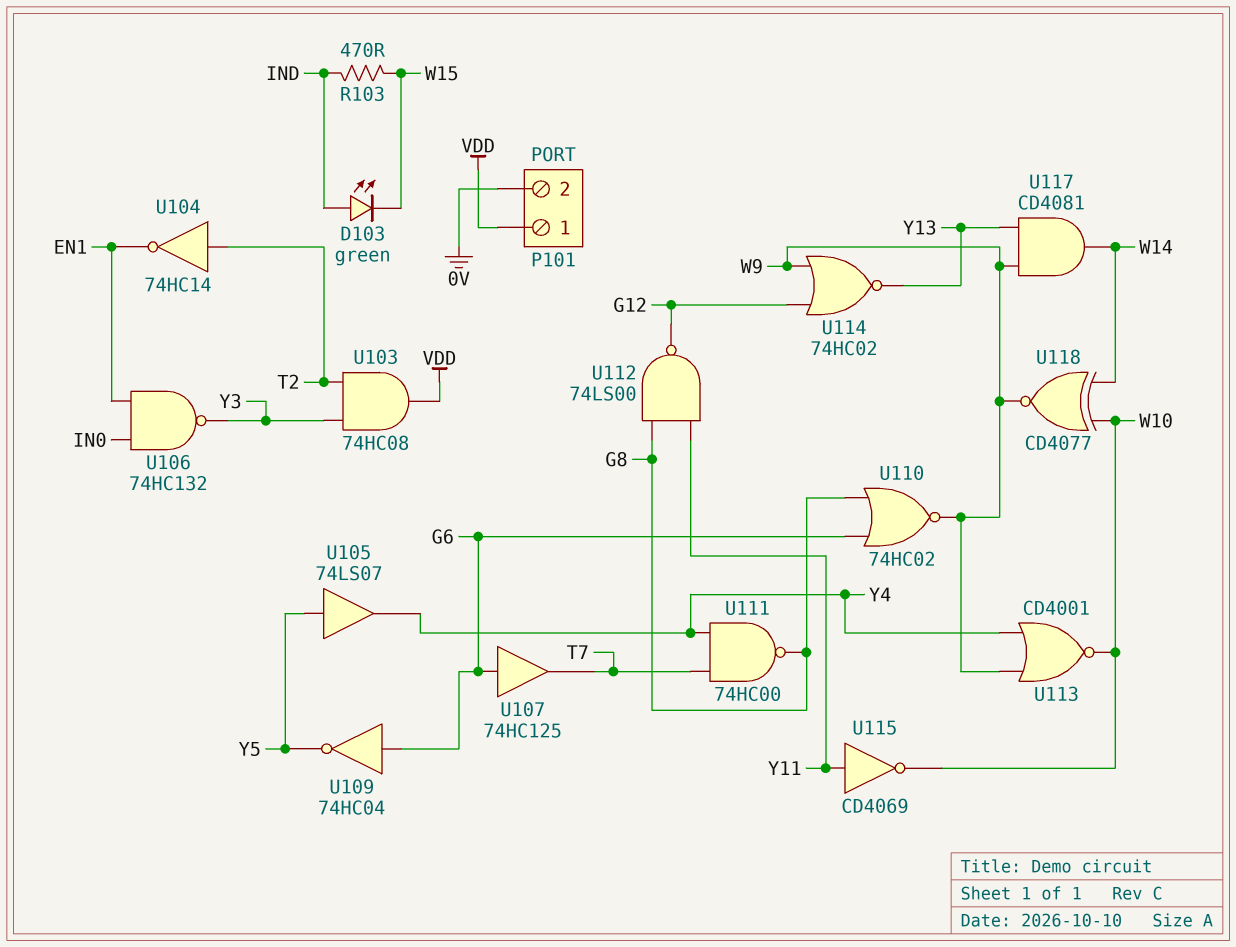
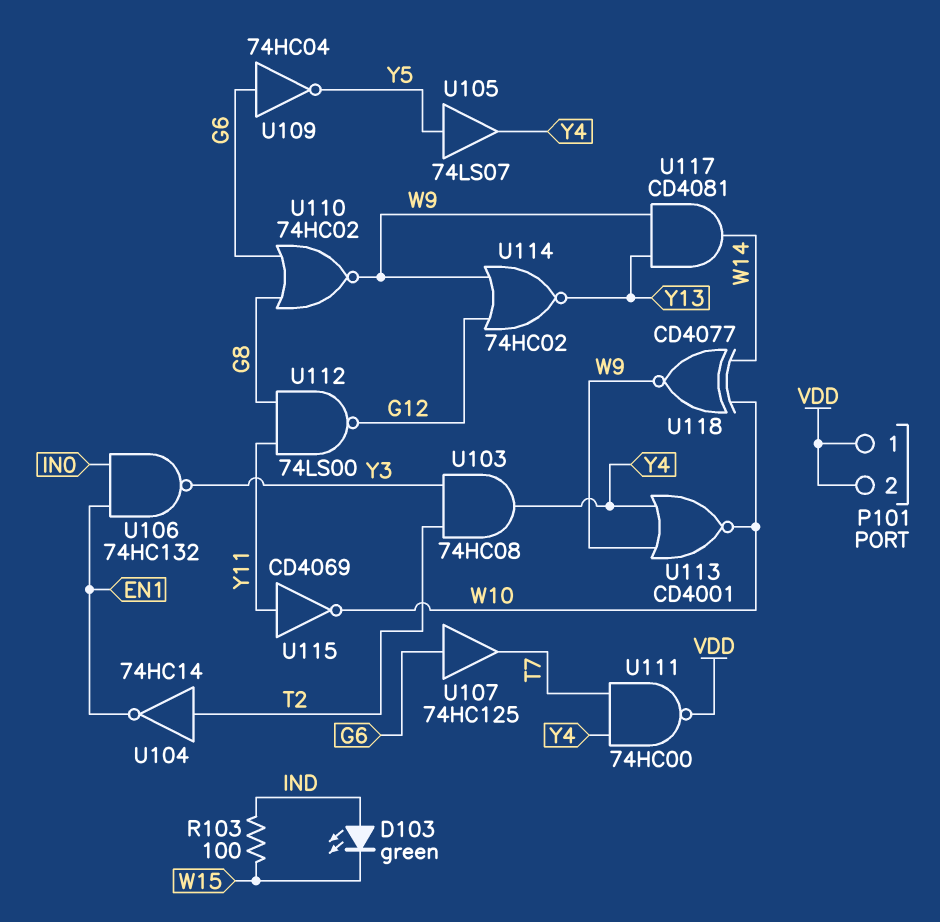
P101 pin 2: 0V -> VDD
R103: 470 (IND, W15) -> 100 (IND, W15)
U103: AND 74HC08 (in T2, in Y3, out VDD) -> AND 74HC08 (in T2, in Y3, out Y4)
U111: NAND 74HC00 (in T7, in Y4, out G8) -> NAND 74HC00 (in T7, in Y4, out VDD)

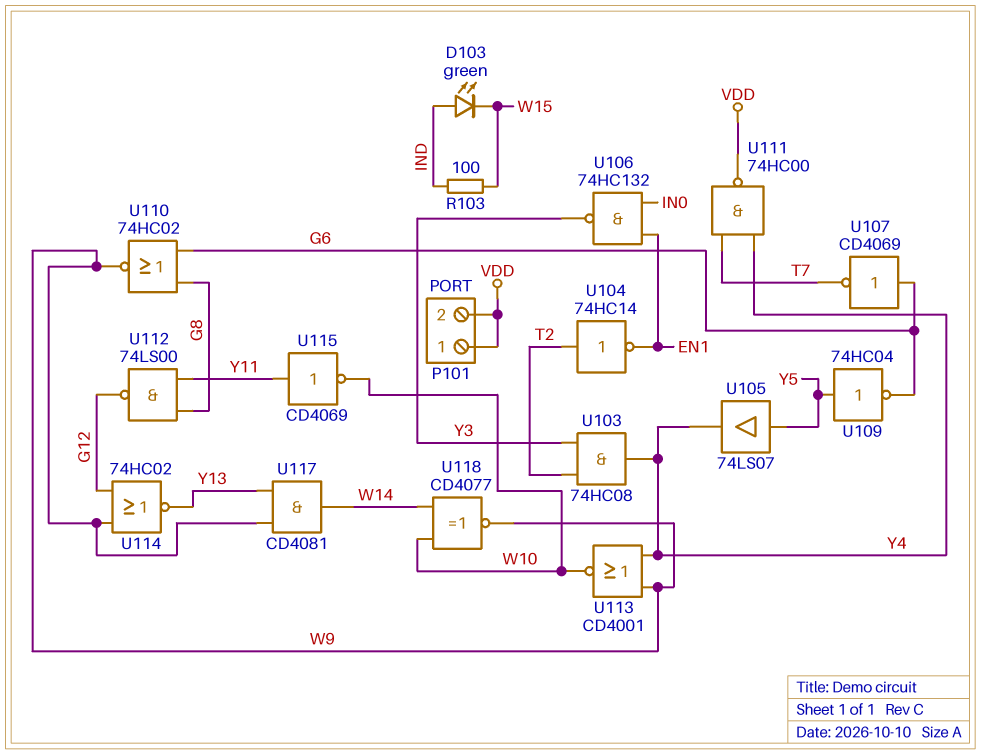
U107: buffer 74HC125 (in G6, out T7) -> NOT CD4069 (in G6, out T7)
U109: NOT 74HC04 (in G6, out Y5) -> NOT 74HC04 (in Y5, out G6)

